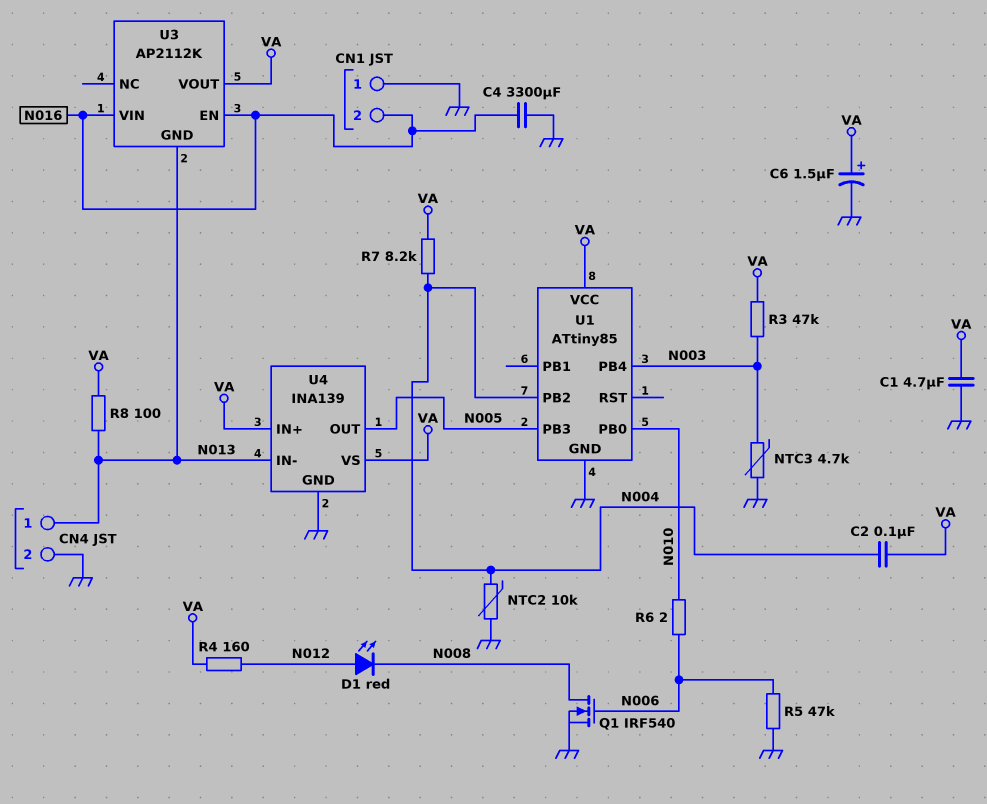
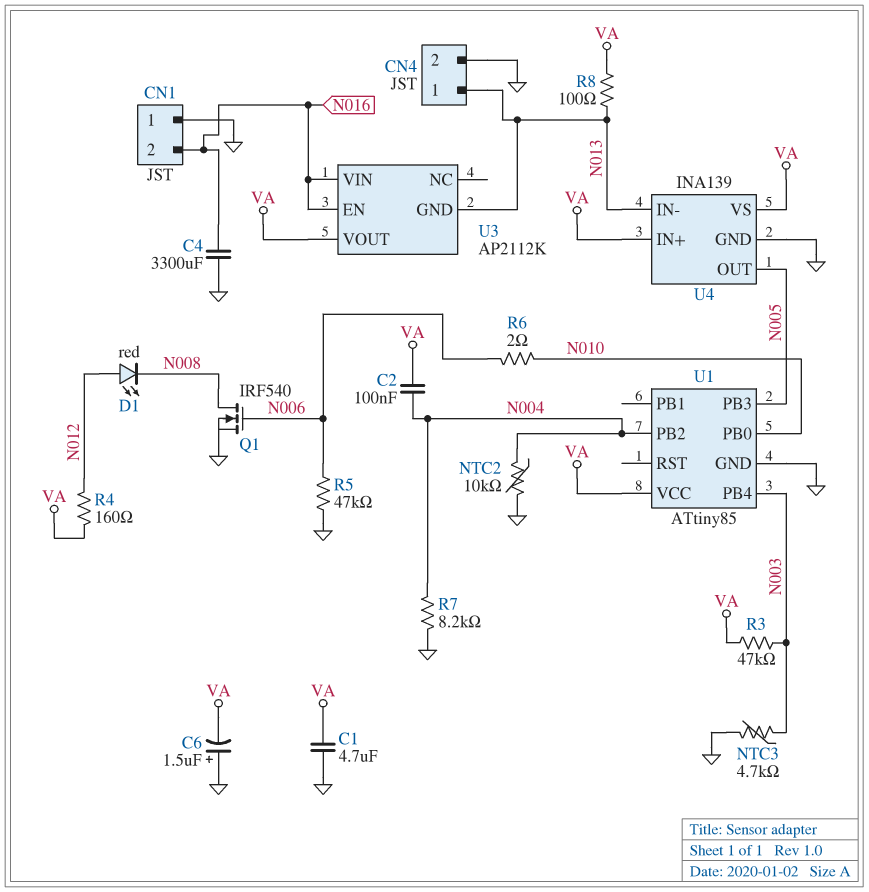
C6: 1.5uF (plus VA, minus GND) -> 1.5uF (plus GND, minus VA)
R7: 8.2k (N004, VA) -> 8.2k (GND, N004)

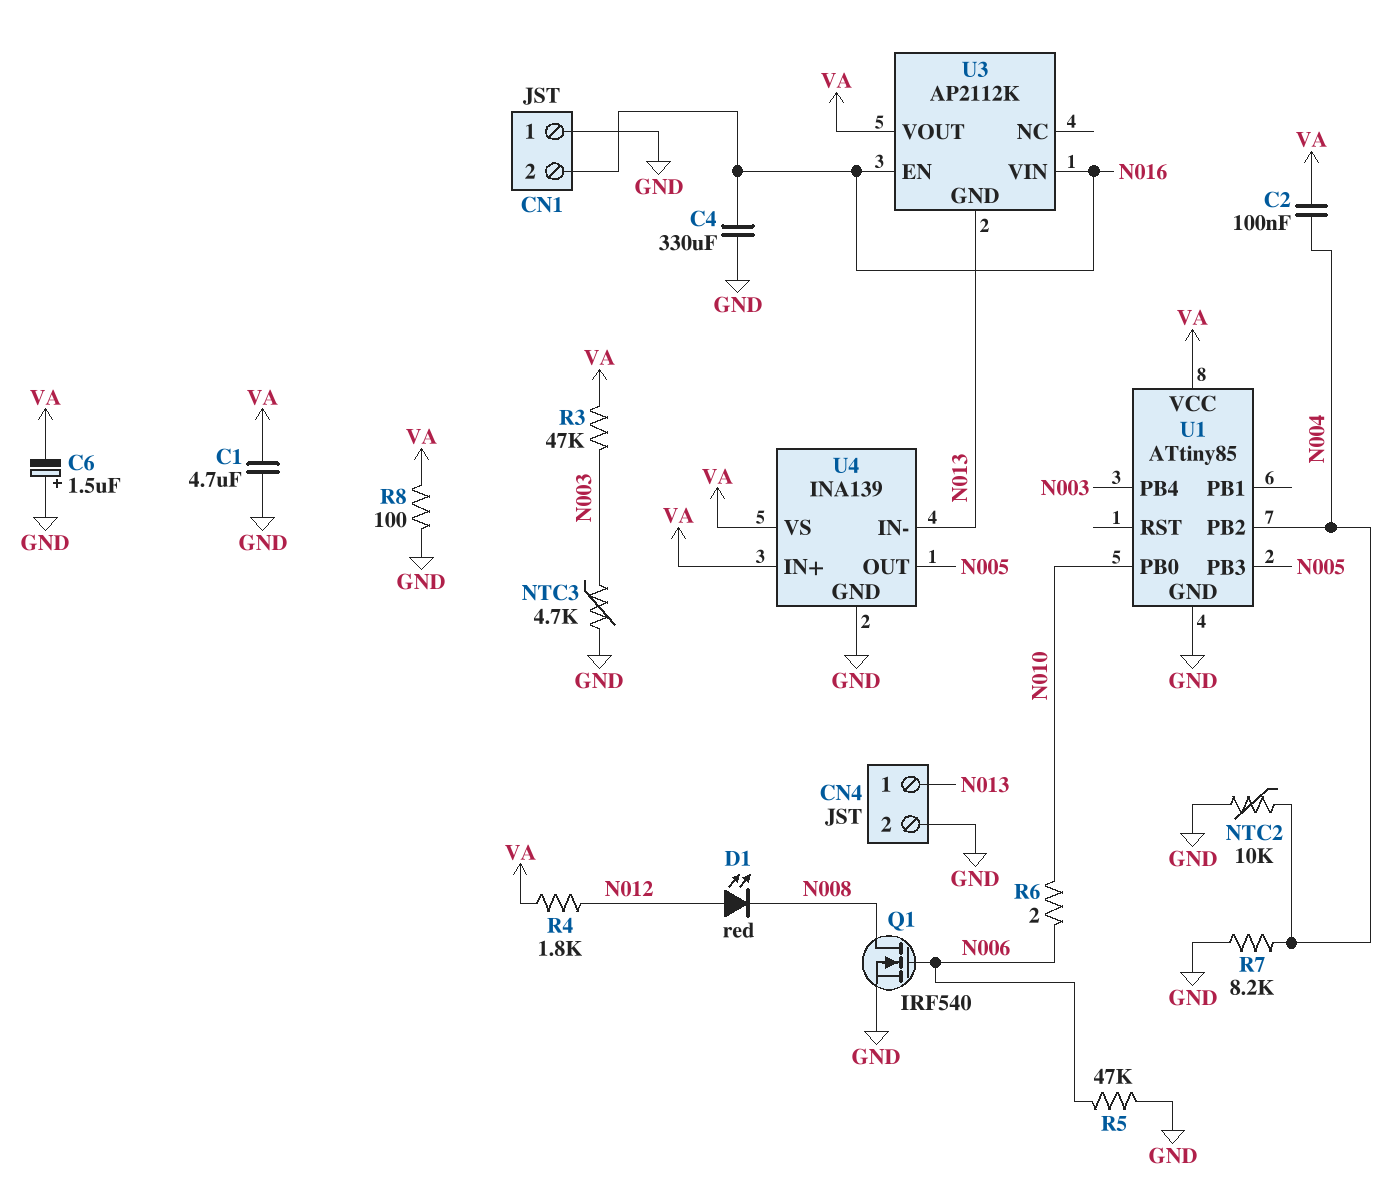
C4: 3300uF (GND, N016) -> 330uF (GND, N016)
R4: 160 (N012, VA) -> 1.8k (N012, VA)
R8: 100 (N013, VA) -> 100 (GND, VA)

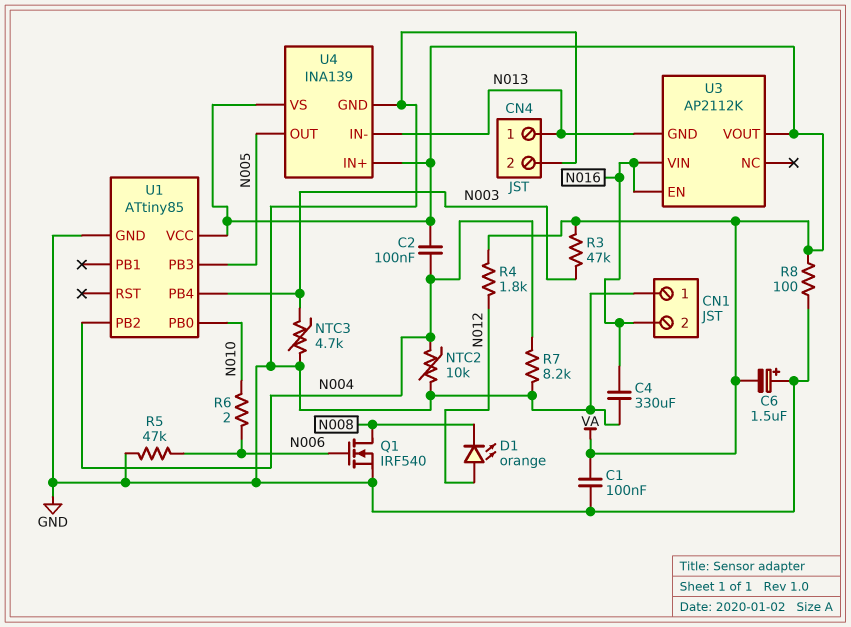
C1: 4.7uF (GND, VA) -> 100nF (GND, VA)
D1: LED red (A N012, K N008) -> LED orange (A N012, K N008)

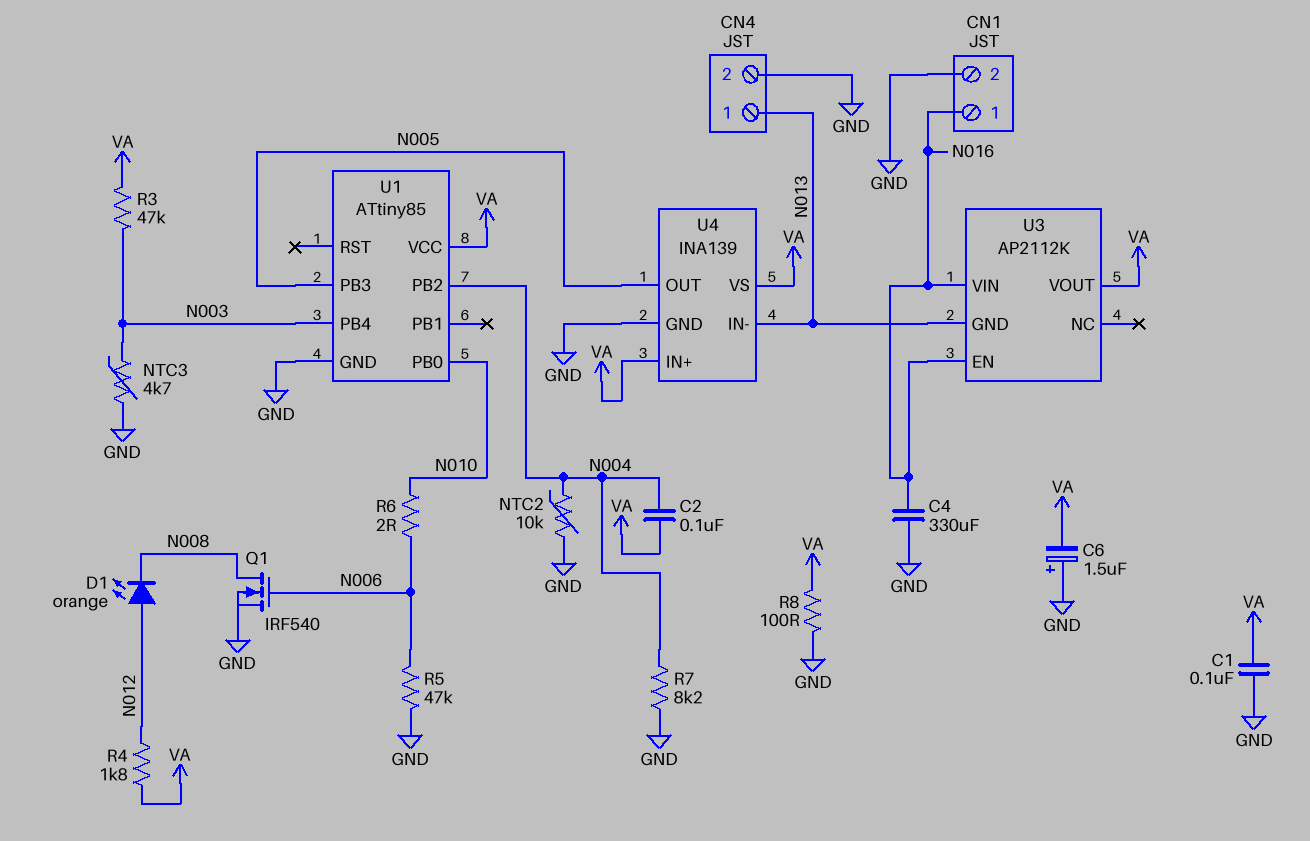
CN1 pin 1: GND -> N016
CN1 pin 2: N016 -> GND

